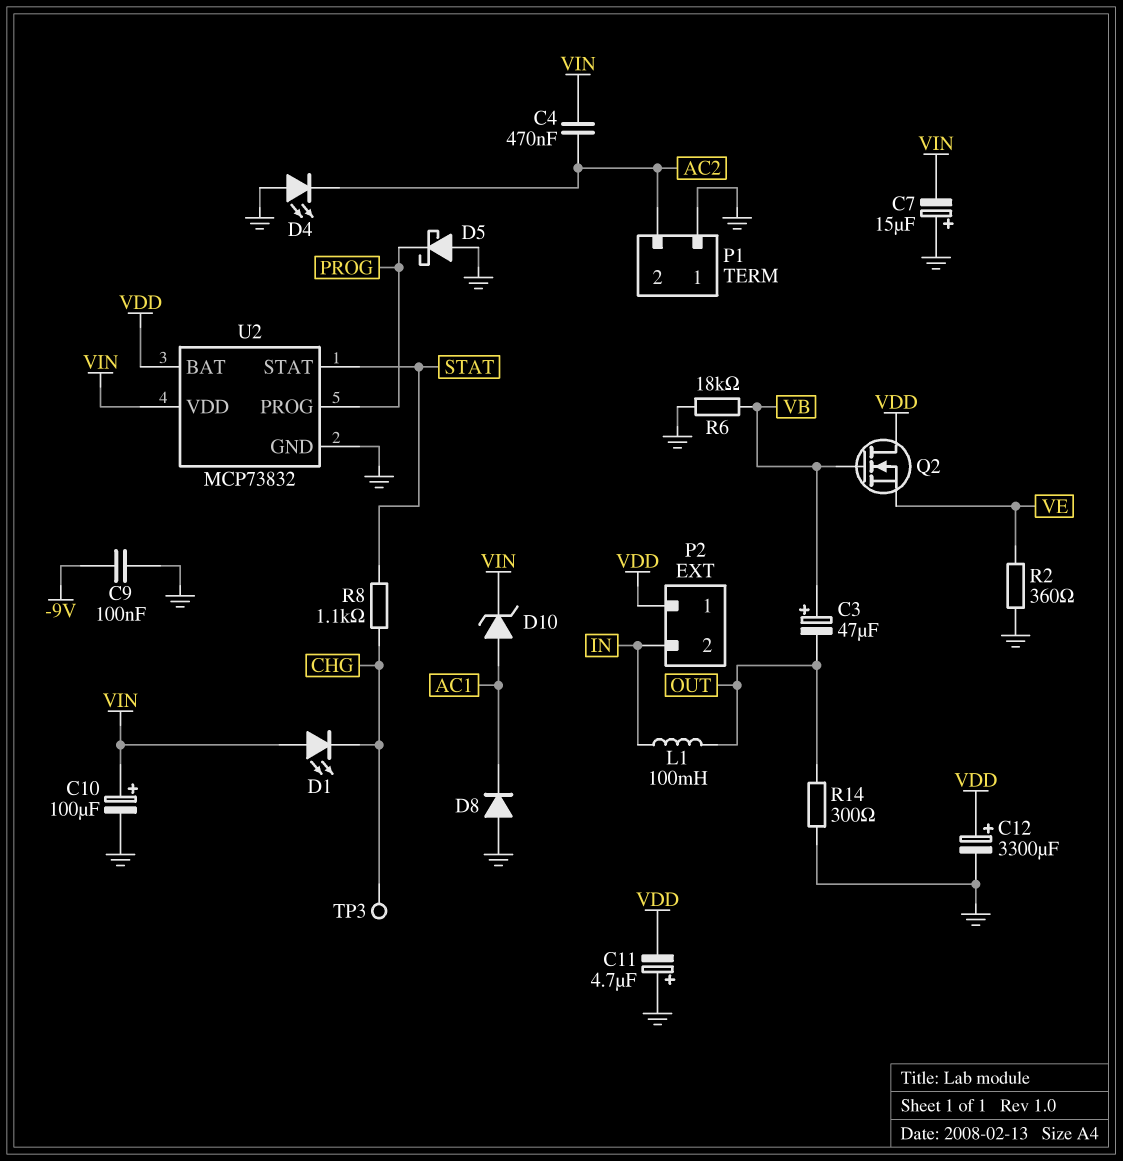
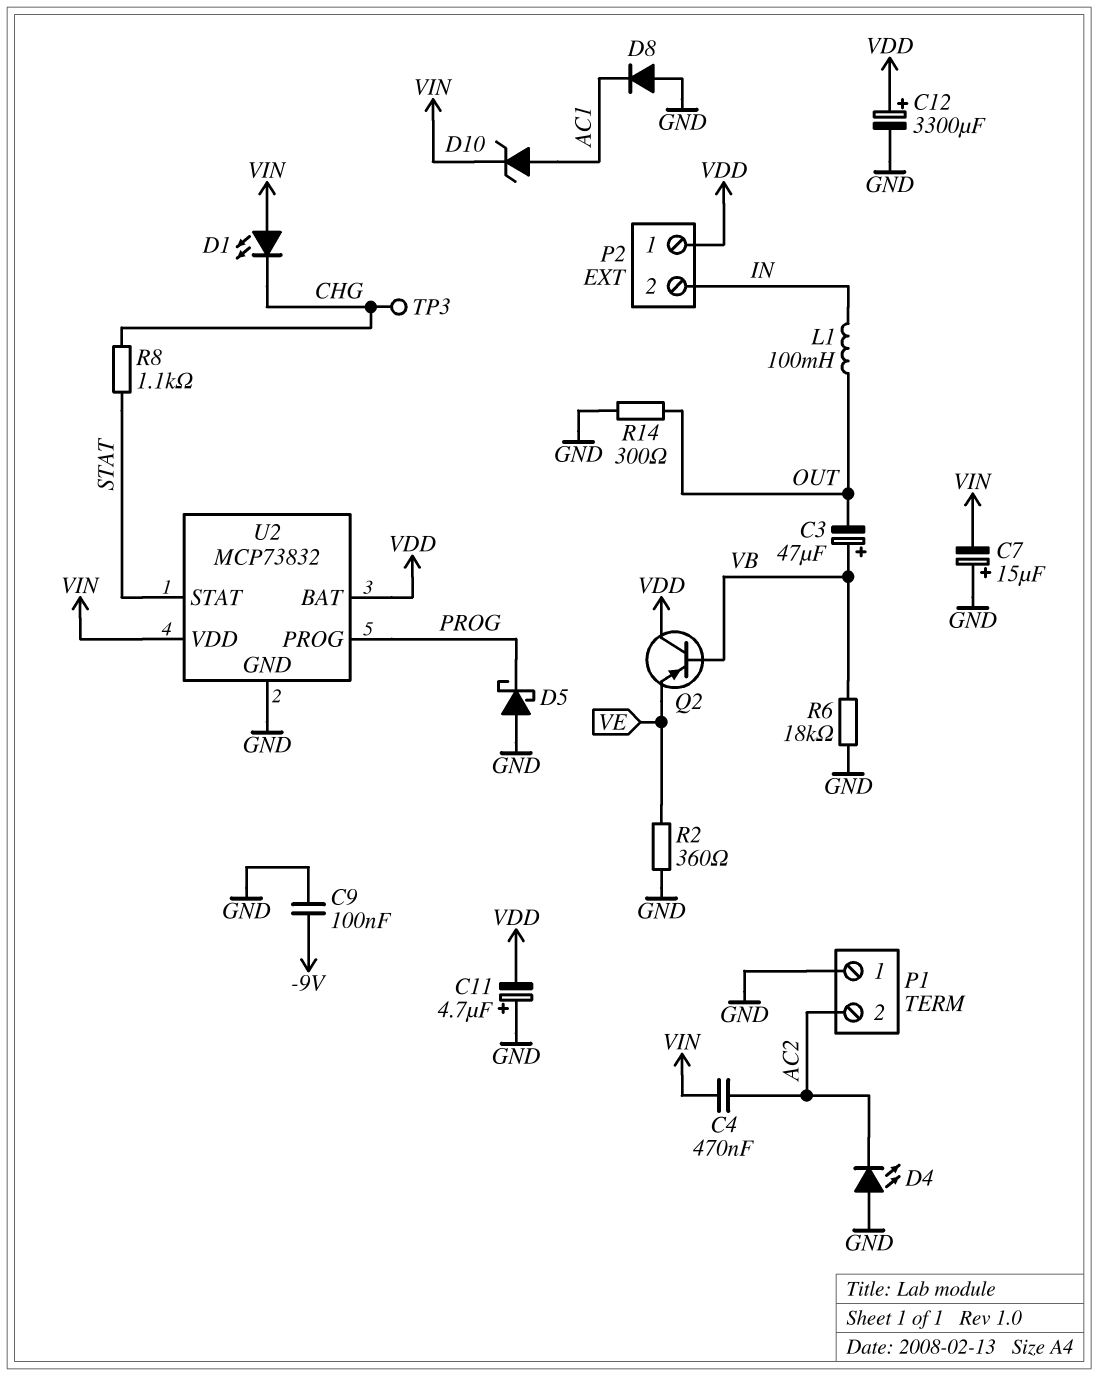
C10: 100uF (plus VIN, minus GND) -> none
Q2: NMOS (G VB, D VDD, S VE) -> PNP (B VB, C VDD, E VE)

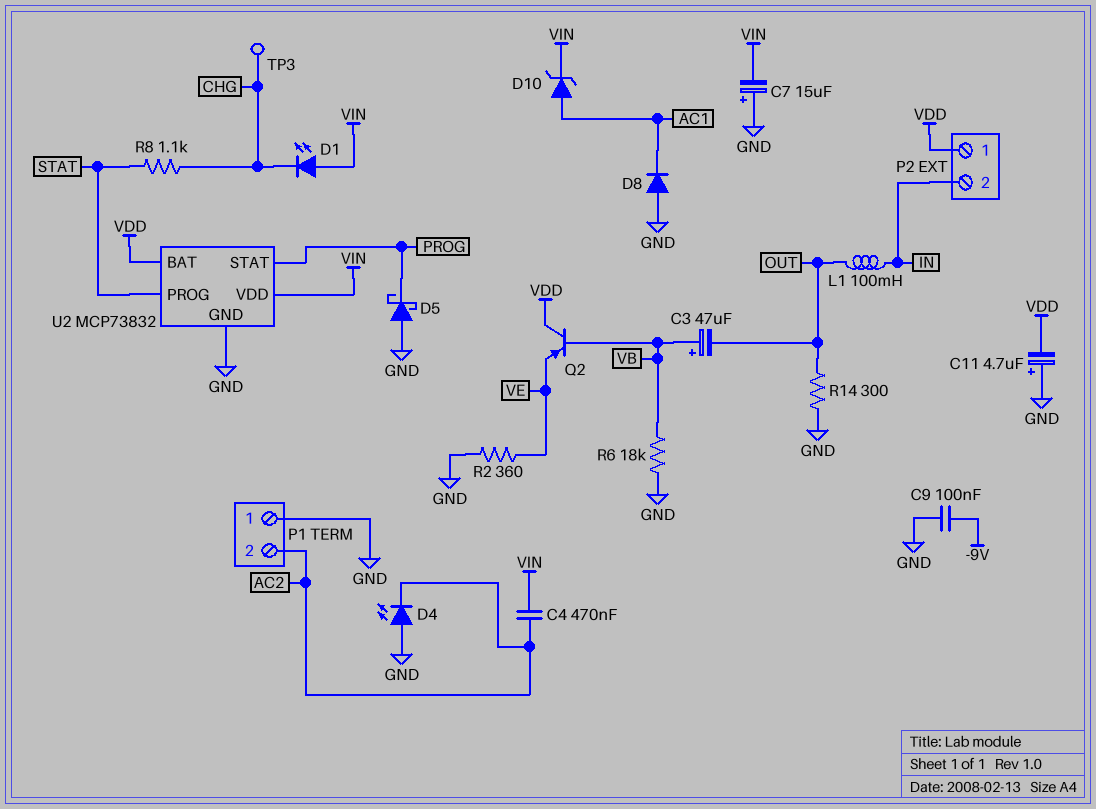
C12: 3300uF (plus VDD, minus GND) -> none
U2 pin PROG: PROG -> STAT
U2 pin STAT: STAT -> PROG

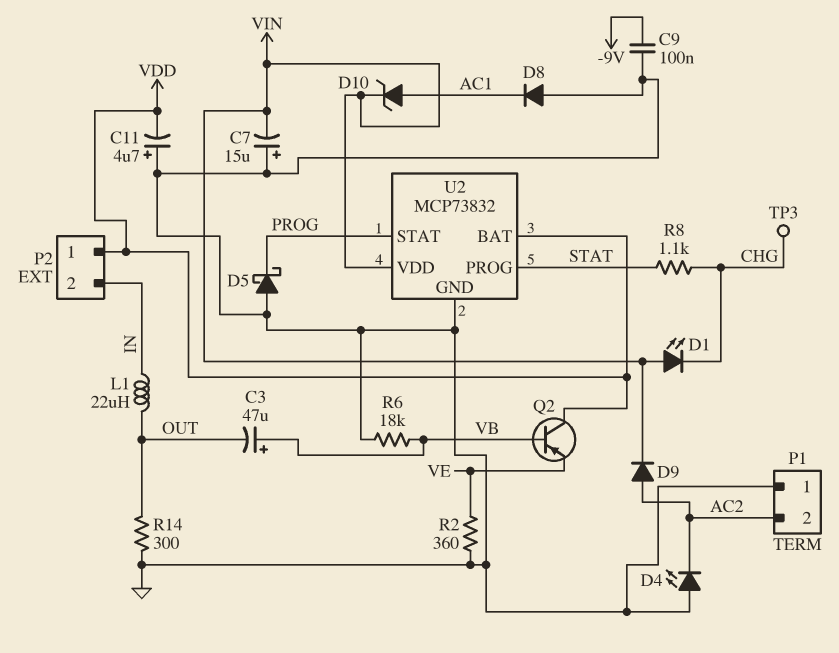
C4: 470nF (AC2, VIN) -> none
D9: none -> diode (A AC2, K VIN)
L1: 100mH (IN, OUT) -> 22uH (IN, OUT)

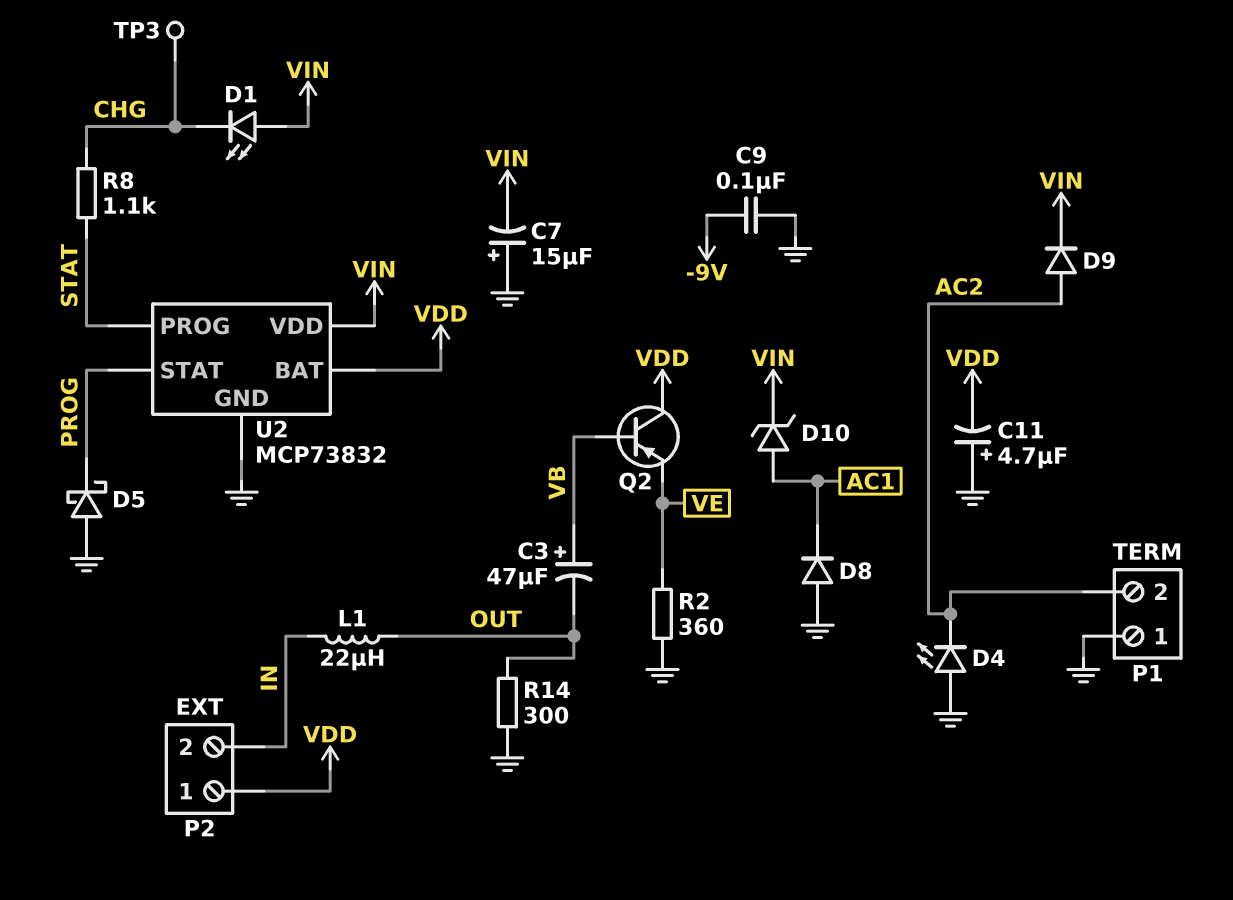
R6: 18k (GND, VB) -> none

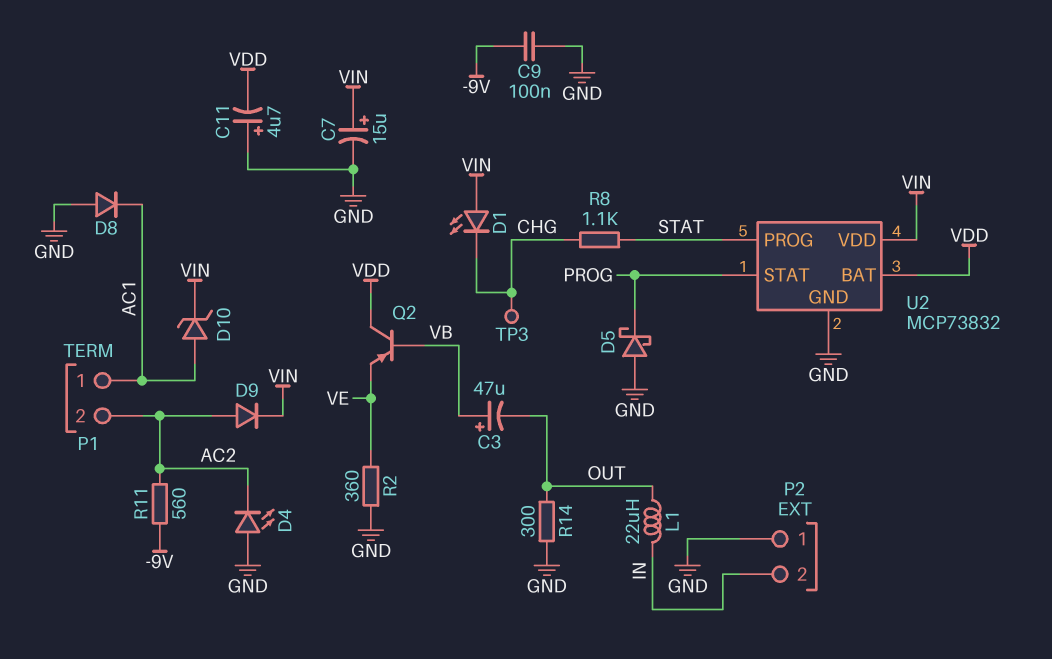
C7: 15uF (plus GND, minus VIN) -> 15uF (plus VIN, minus GND)
P1 pin 1: GND -> AC1
P2 pin 1: VDD -> GND
R11: none -> 560 (-9V, AC2)

